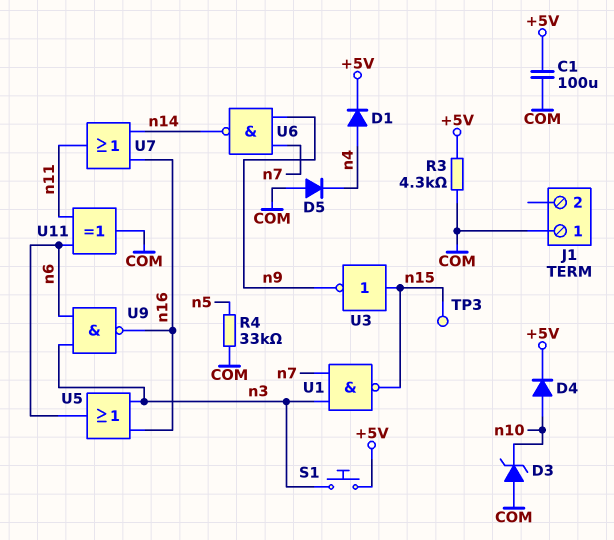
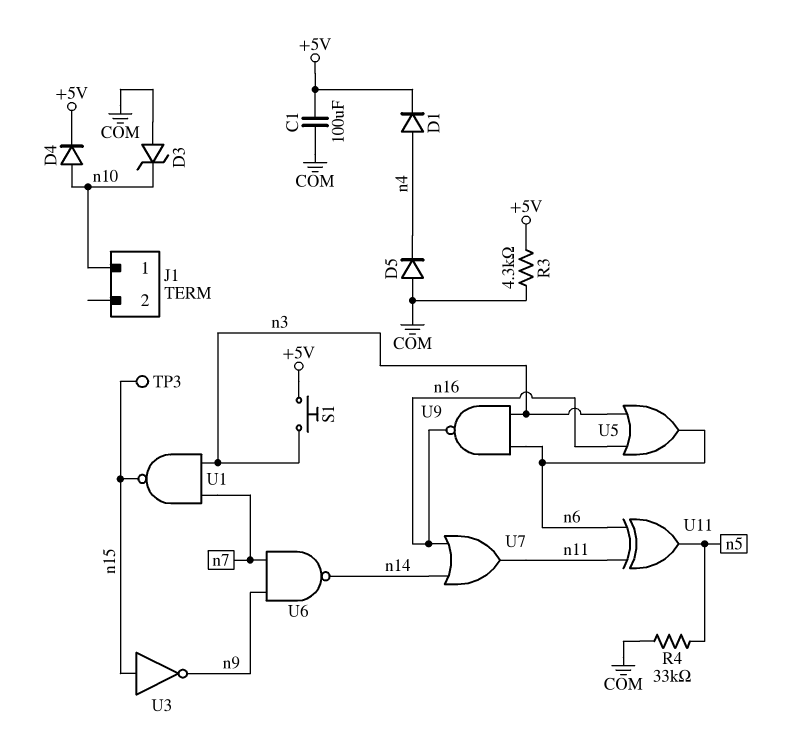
J1 pin 1: COM -> n10
U11: XOR (in n6, in n11, out COM) -> XOR (in n6, in n11, out n5)

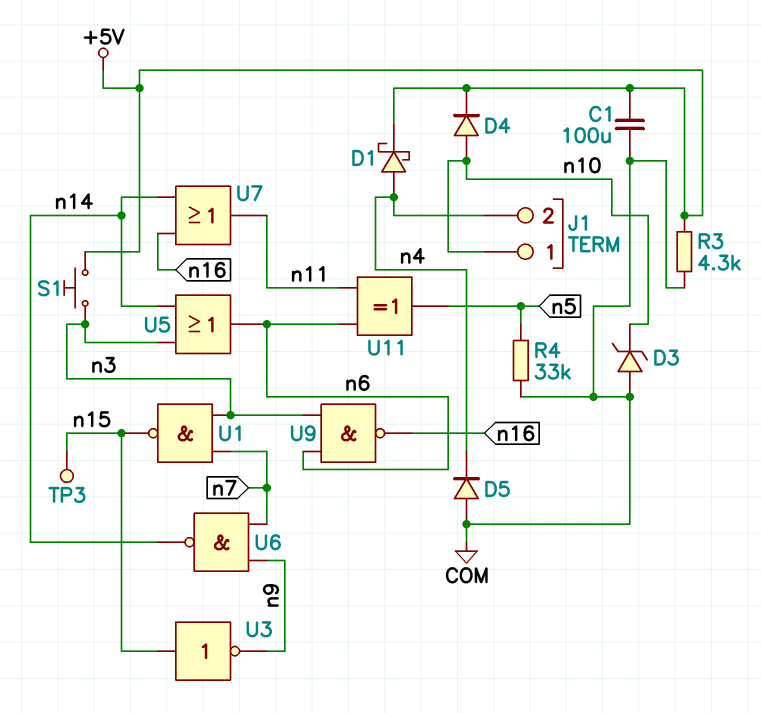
D1: diode (A n4, K +5V) -> schottky (A n4, K +5V)
J1 pin 2: none -> n4
U5: OR (in n3, in n16, out n6) -> OR (in n3, in n14, out n6)

